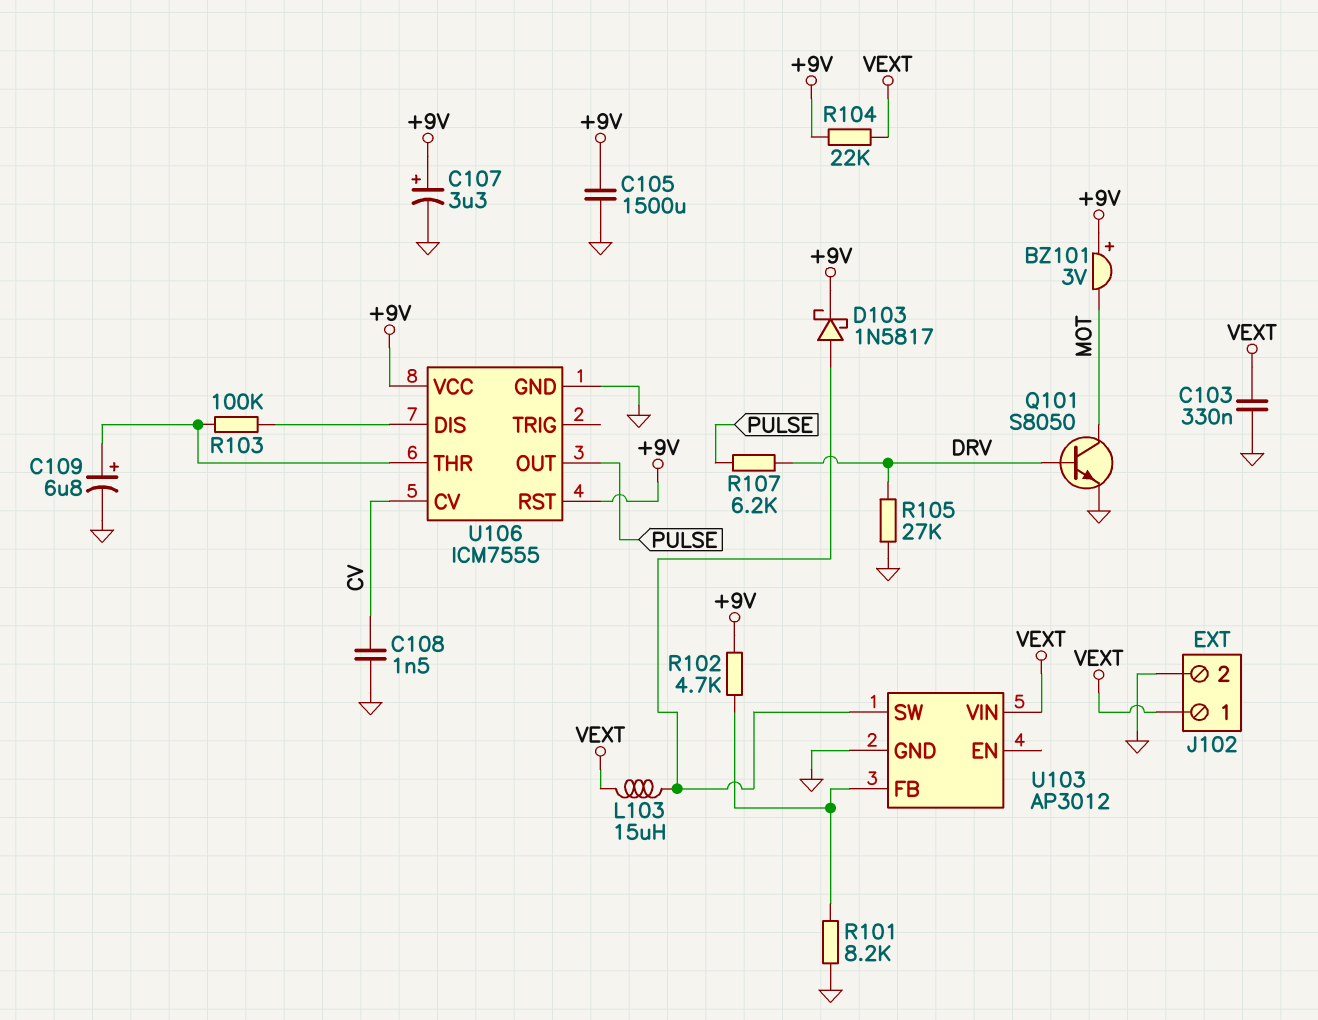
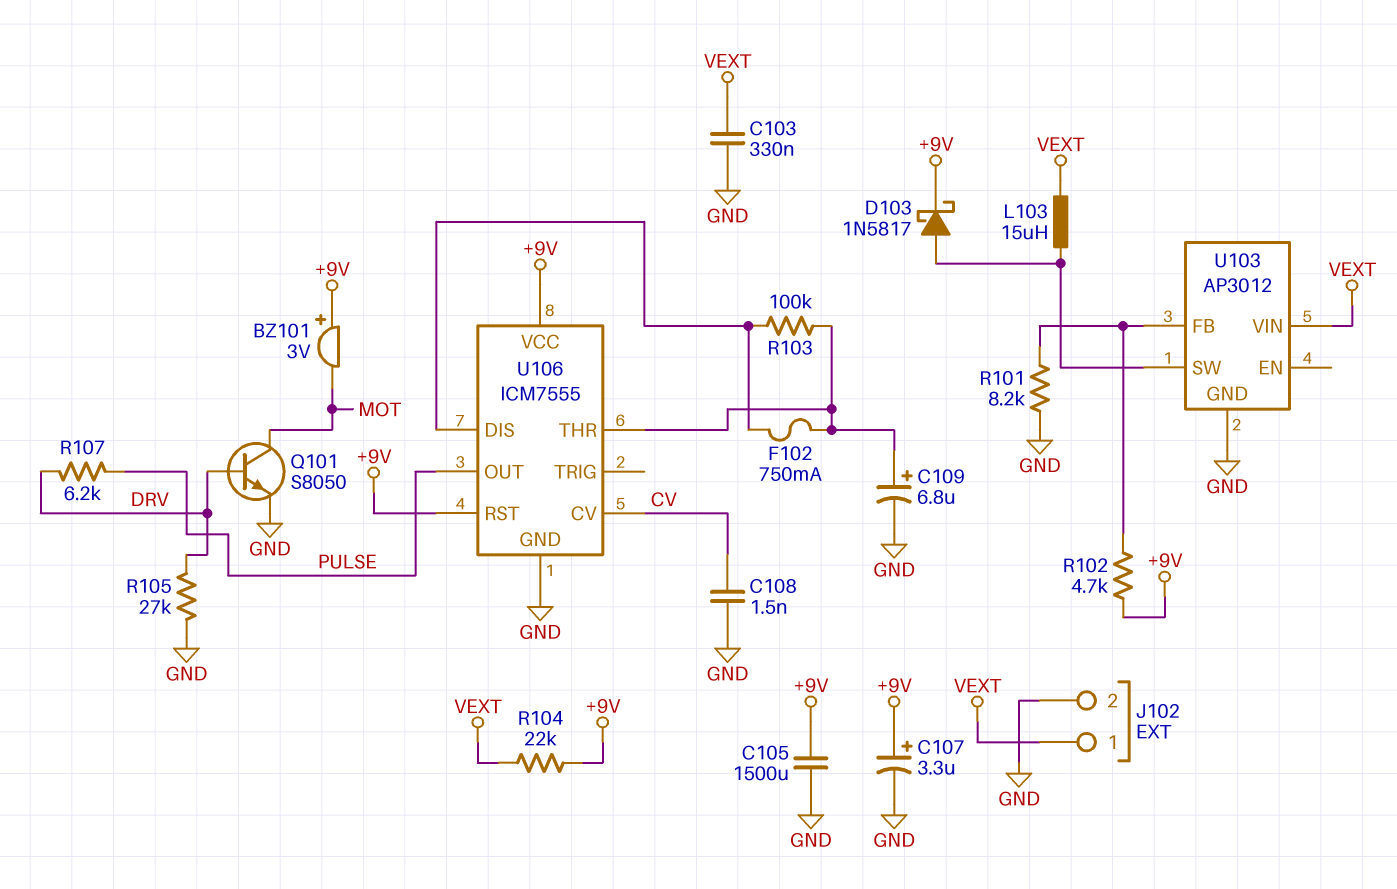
F102: none -> 750mA (U106/DIS, U106/THR)

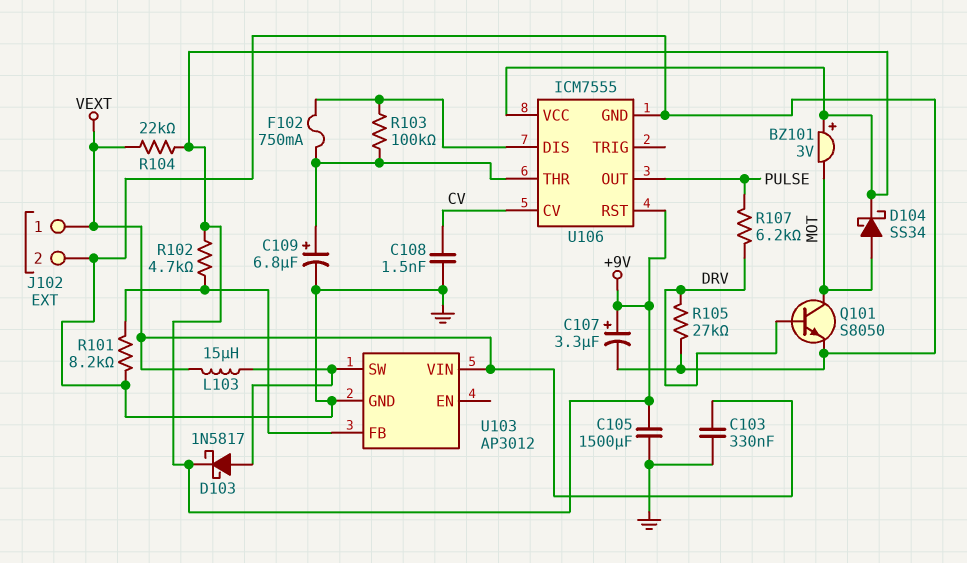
D104: none -> schottky SS34 (A MOT, K +9V)

